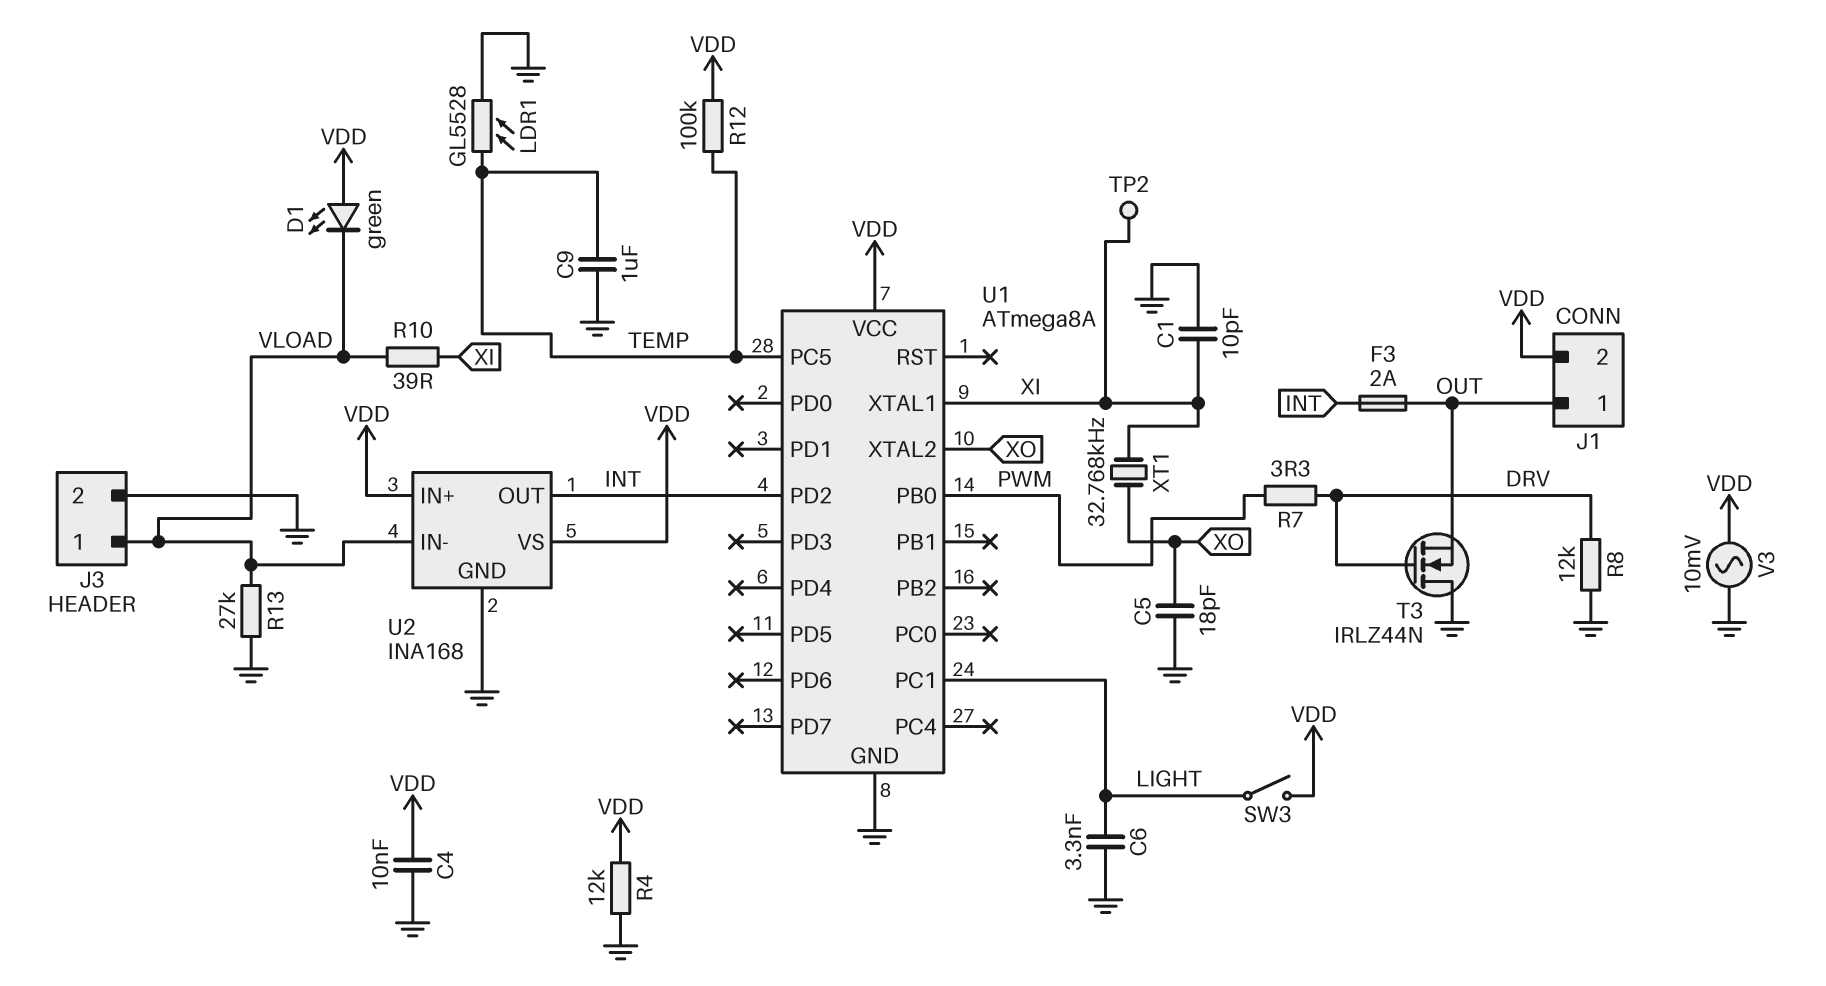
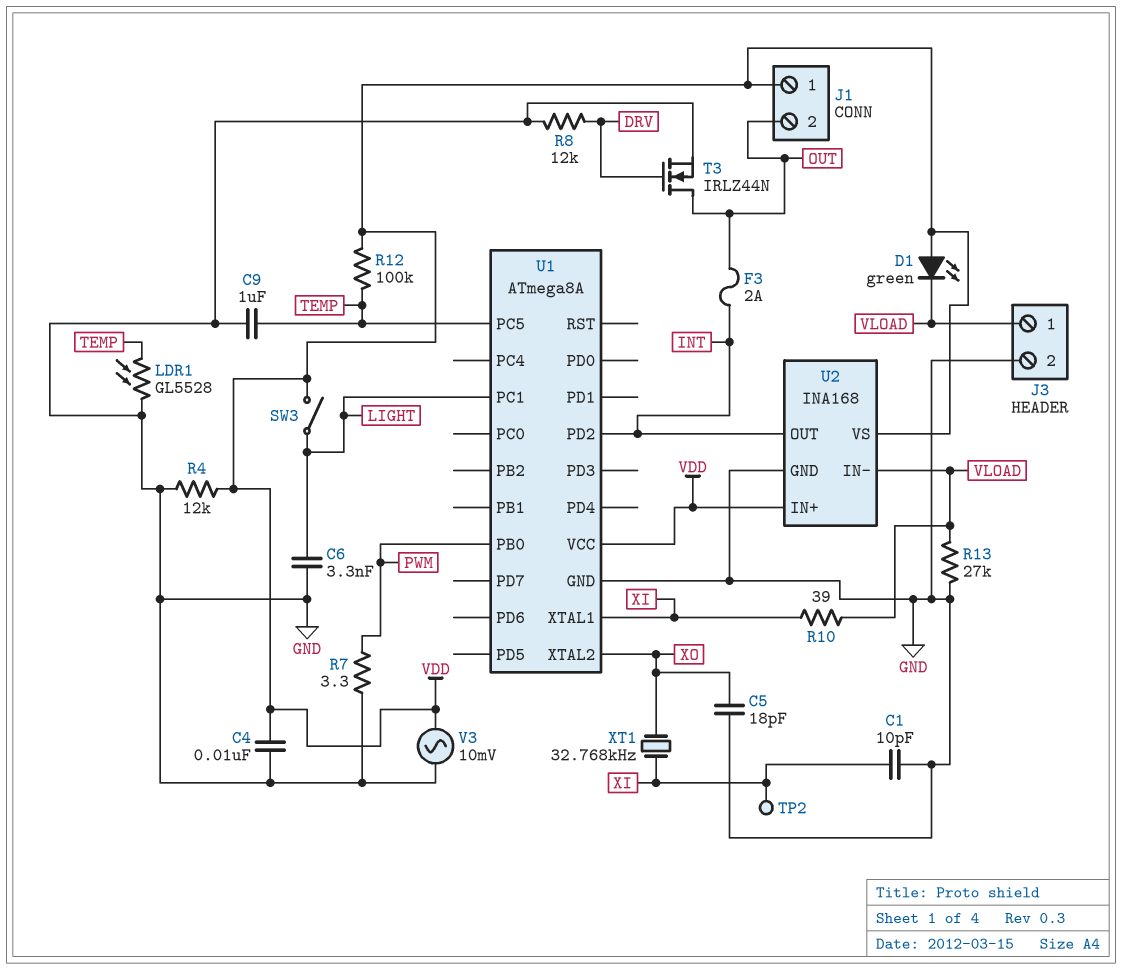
J1 pin 1: OUT -> VDD
J1 pin 2: VDD -> OUT
R7: 3.3 (DRV, PWM) -> 3.3 (GND, PWM)
T3: NMOS IRLZ44N (G DRV, D GND, S OUT) -> NMOS IRLZ44N (G DRV, D OUT, S GND)

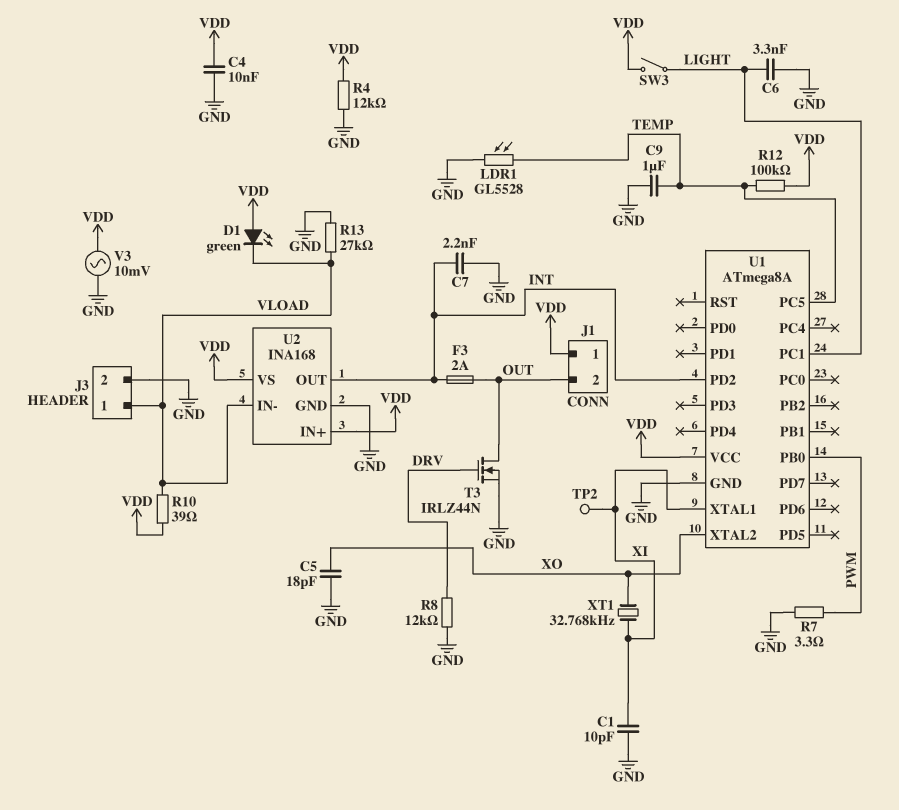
C7: none -> 2.2nF (GND, INT)
R10: 39 (VLOAD, XI) -> 39 (VDD, VLOAD)

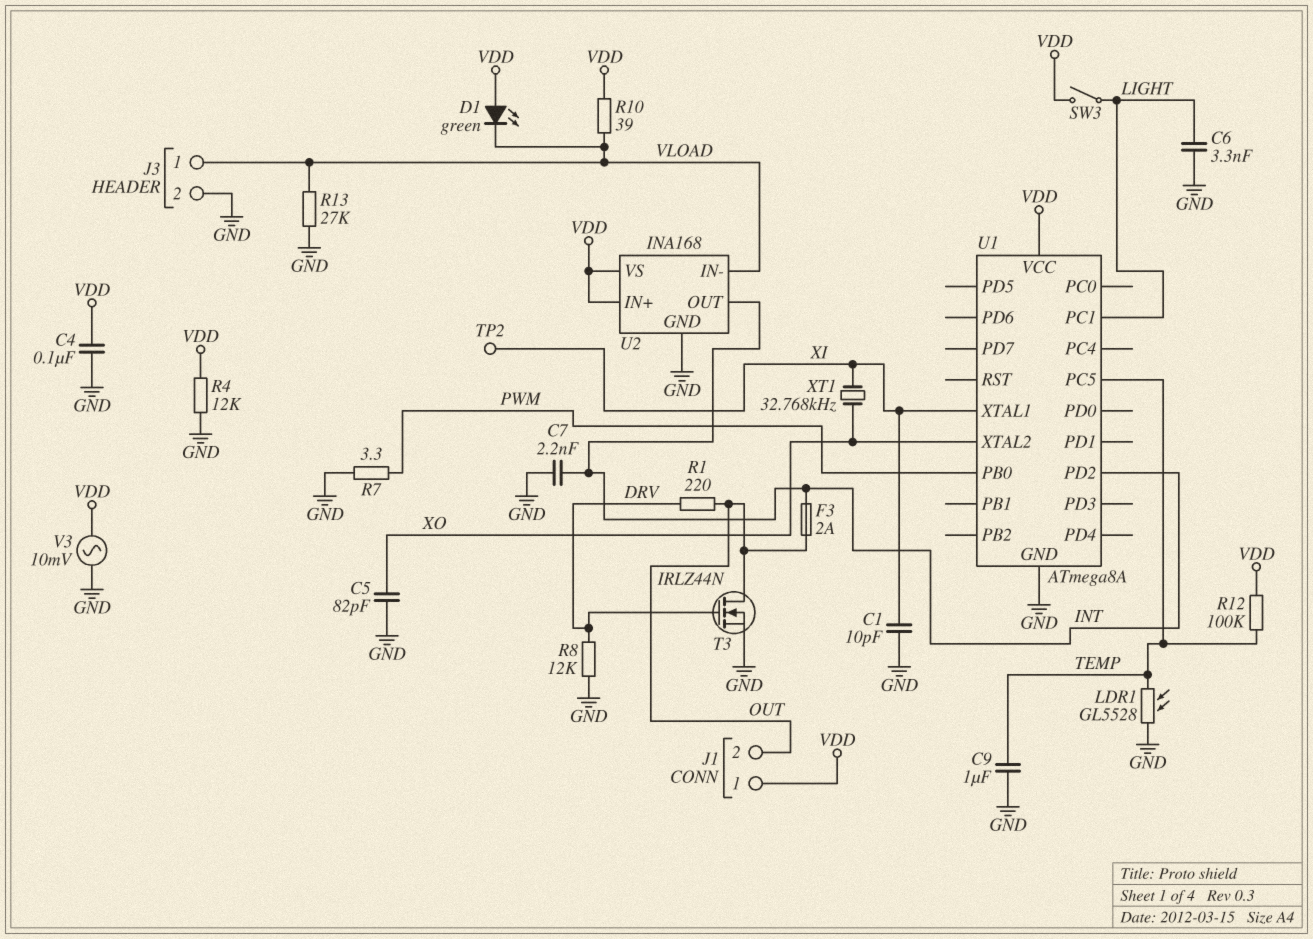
C4: 10nF (GND, VDD) -> 100nF (GND, VDD)
C5: 18pF (GND, XO) -> 82pF (GND, XO)
R1: none -> 220 (DRV, OUT)

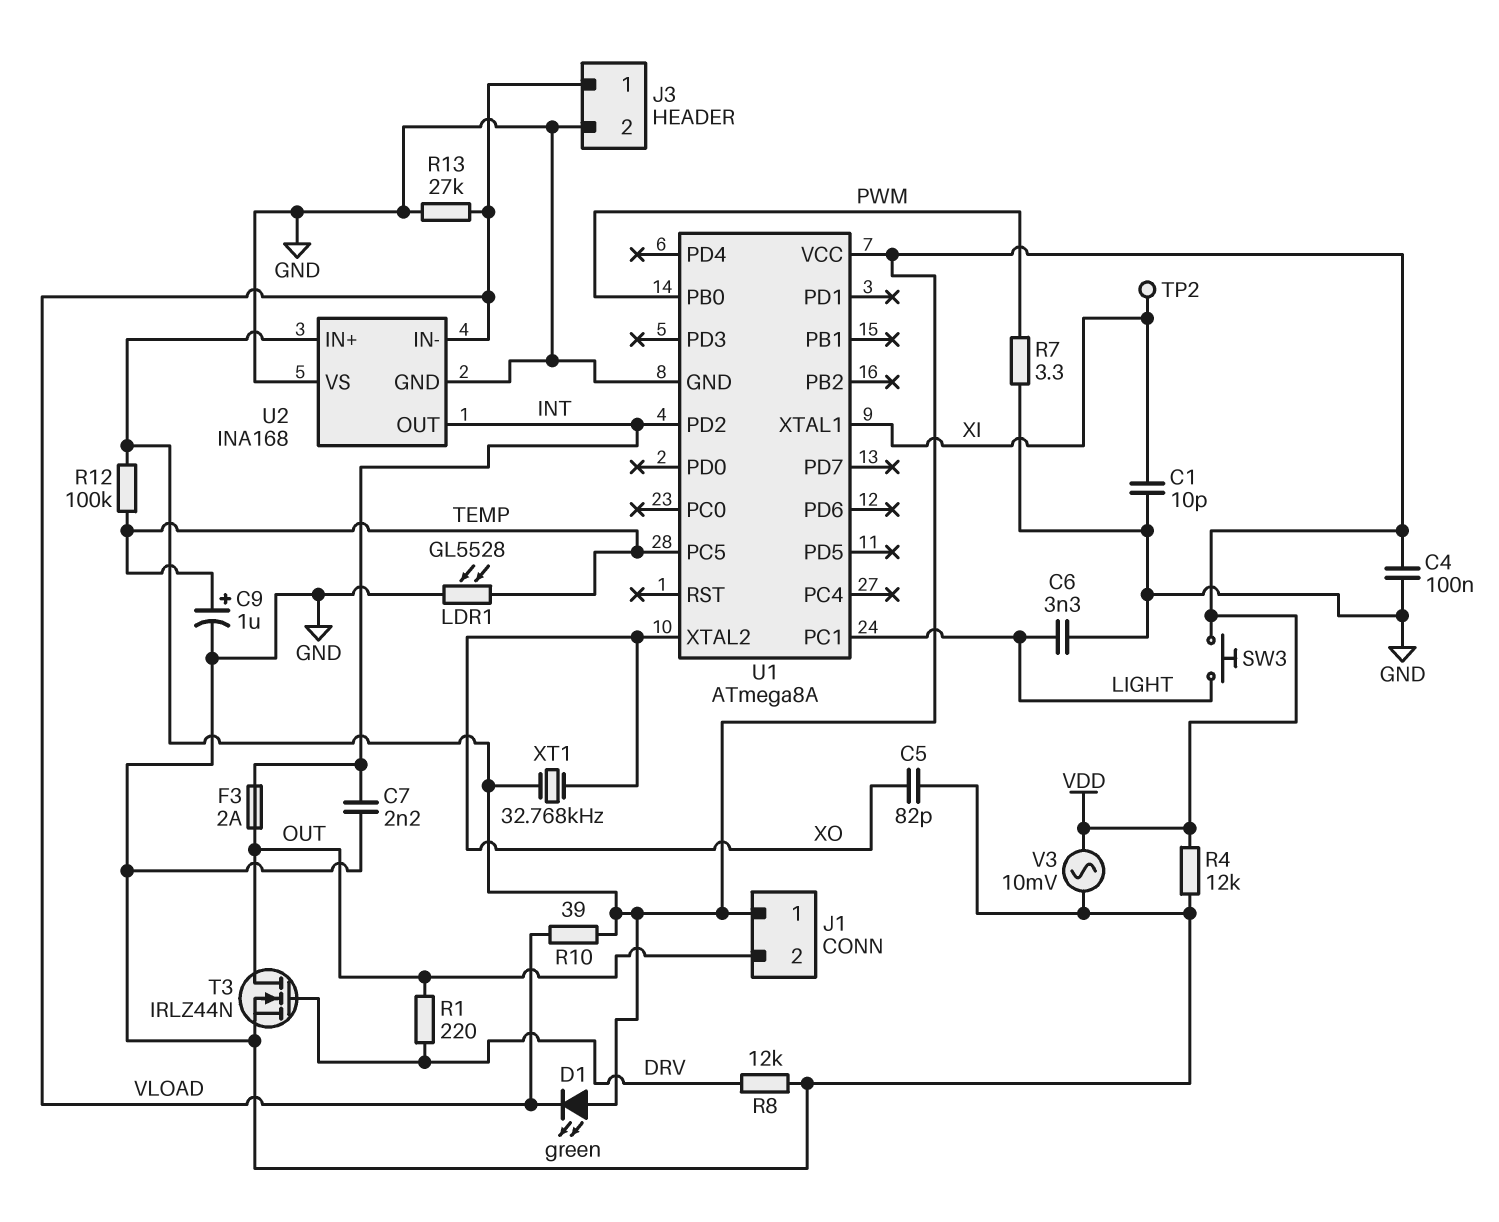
C9: 1uF (GND, TEMP) -> 1uF (plus TEMP, minus GND)
SW3: switch (LIGHT, VDD) -> button (LIGHT, VDD)
U2 pin VS: VDD -> GND
XT1: 32.768kHz (XI, XO) -> 32.768kHz (VDD, XO)

